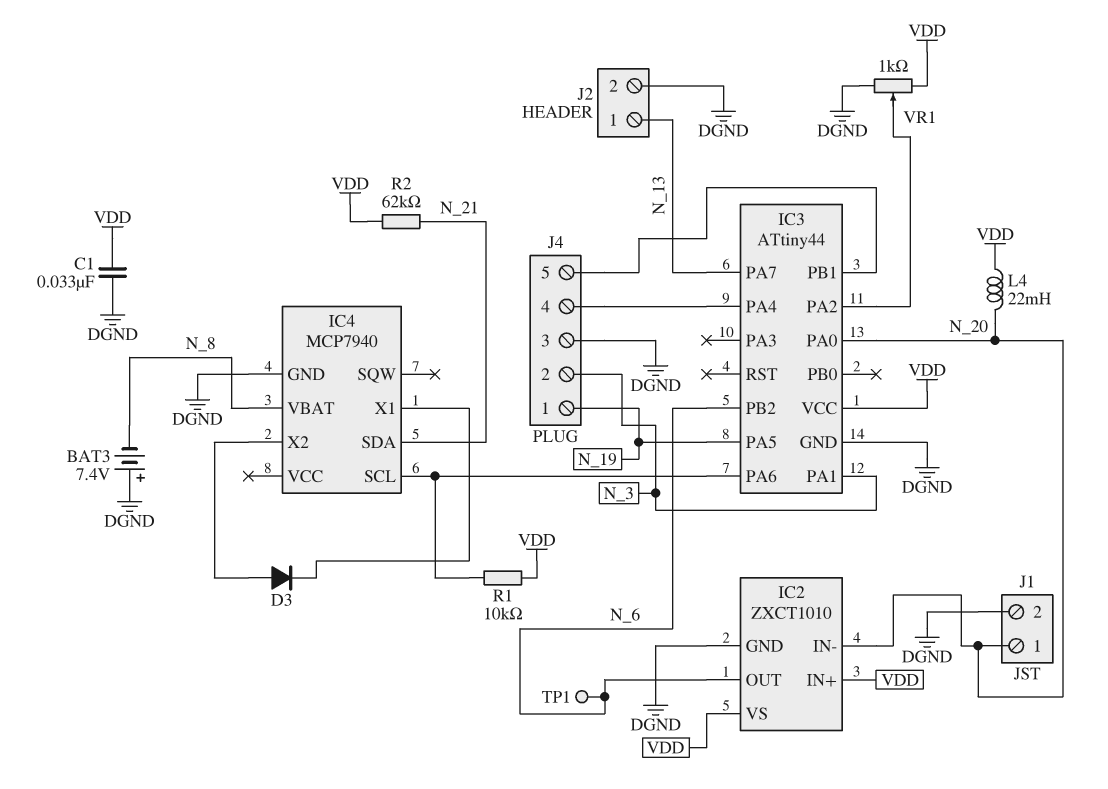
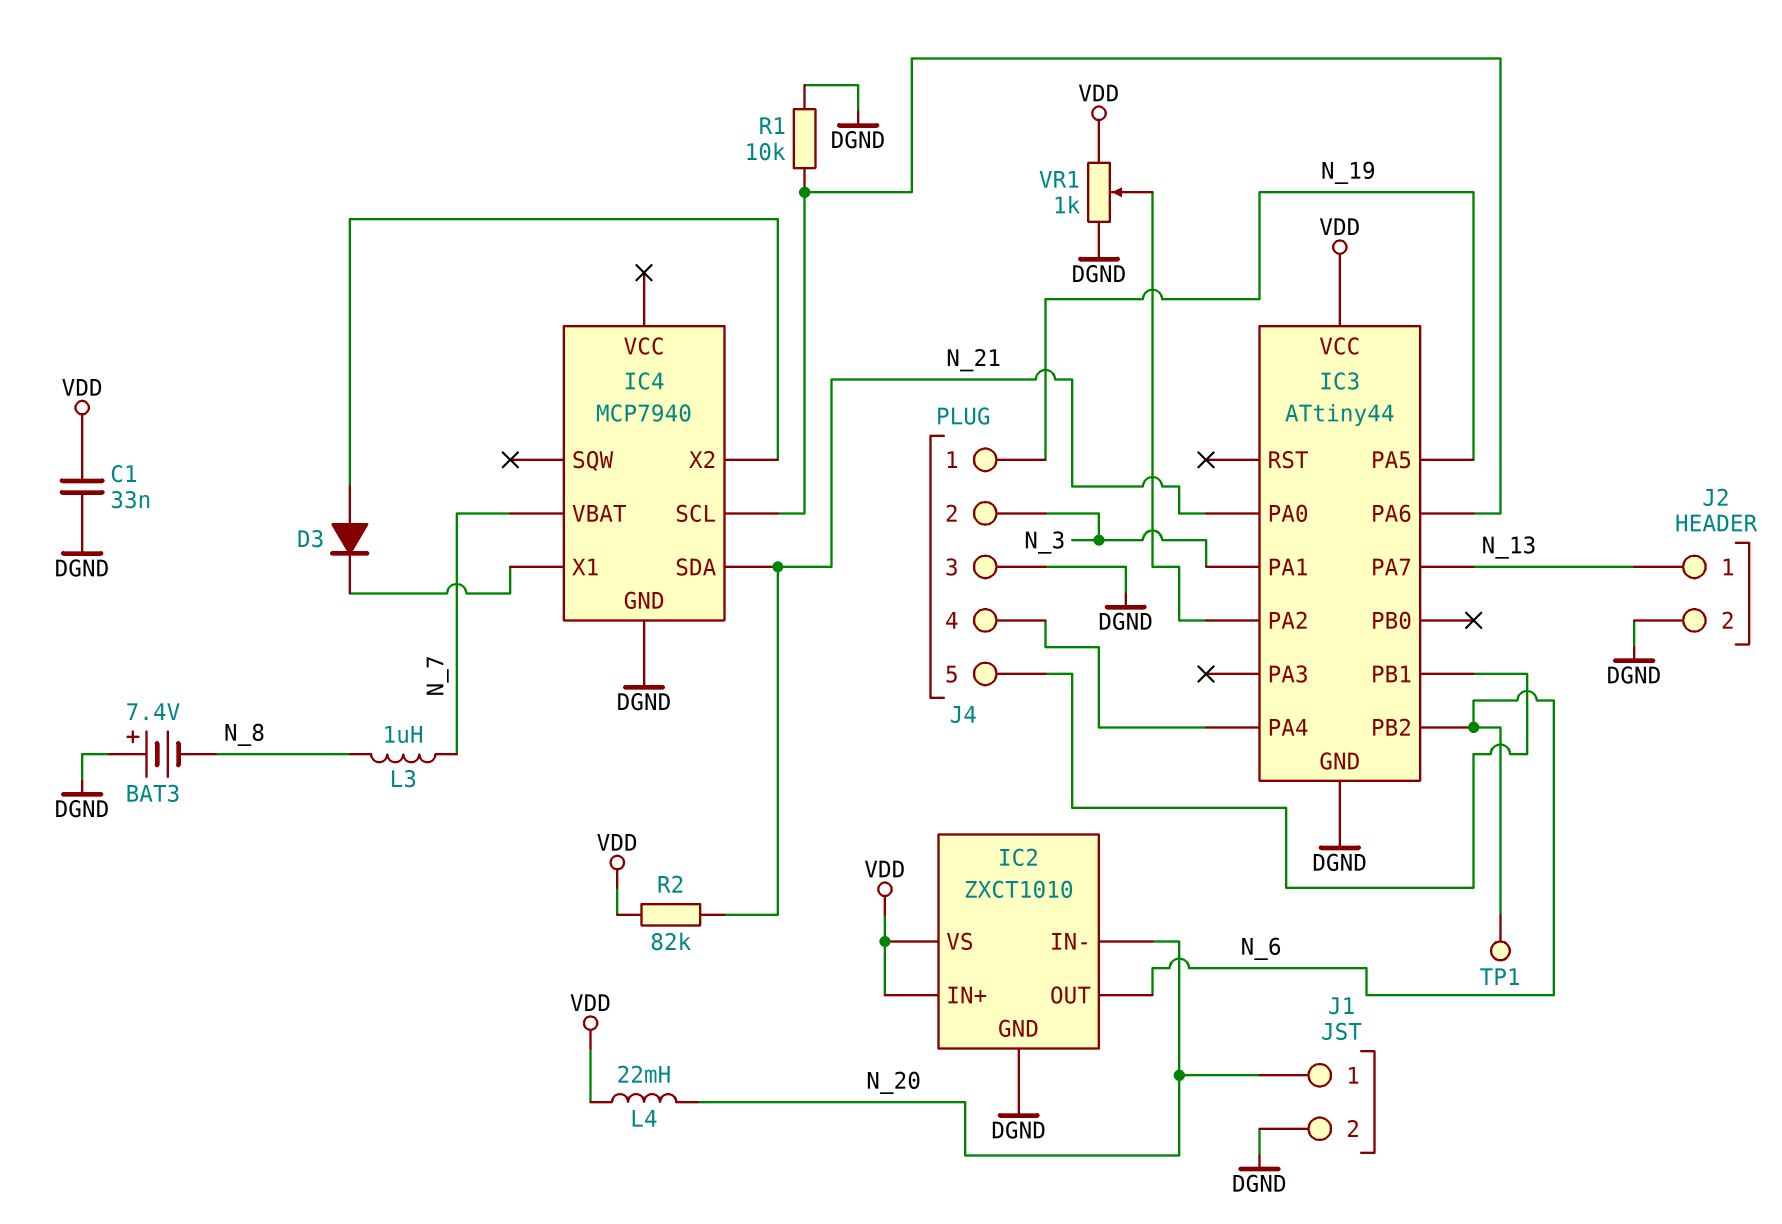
IC3 pin PA0: N_20 -> N_21
IC4 pin VBAT: N_8 -> N_7
L3: none -> 1uH (N_7, N_8)
R1: 10k (IC3/PA6, VDD) -> 10k (DGND, IC3/PA6)
R2: 62k (N_21, VDD) -> 82k (N_21, VDD)

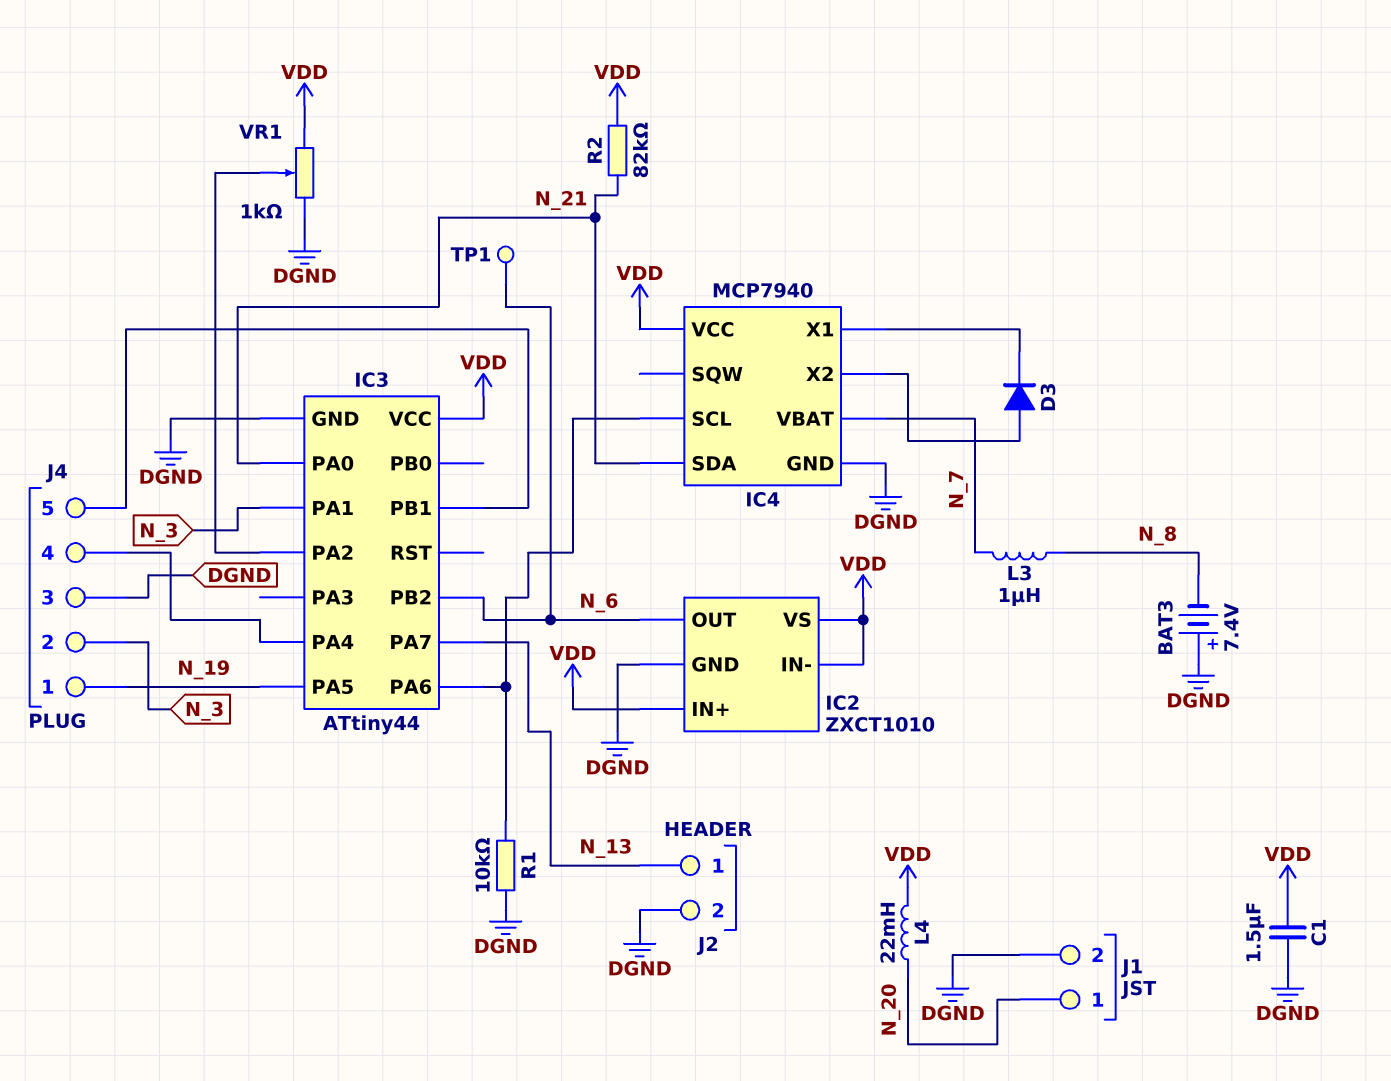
C1: 33nF (DGND, VDD) -> 1.5uF (DGND, VDD)
IC2 pin IN-: N_20 -> VDD
IC4 pin VCC: none -> VDD

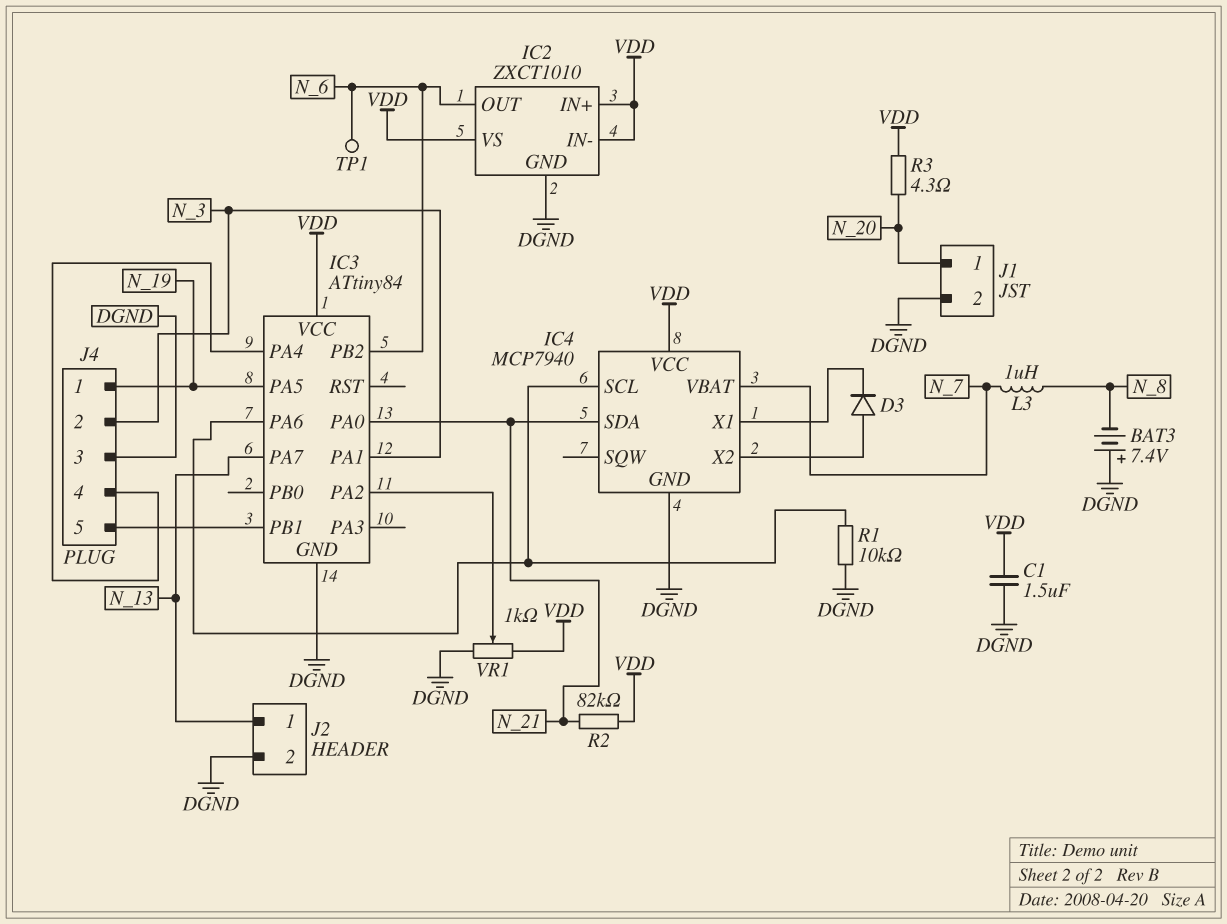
IC3: ATtiny44 -> ATtiny84
L4: 22mH (N_20, VDD) -> none
R3: none -> 4.3 (N_20, VDD)

